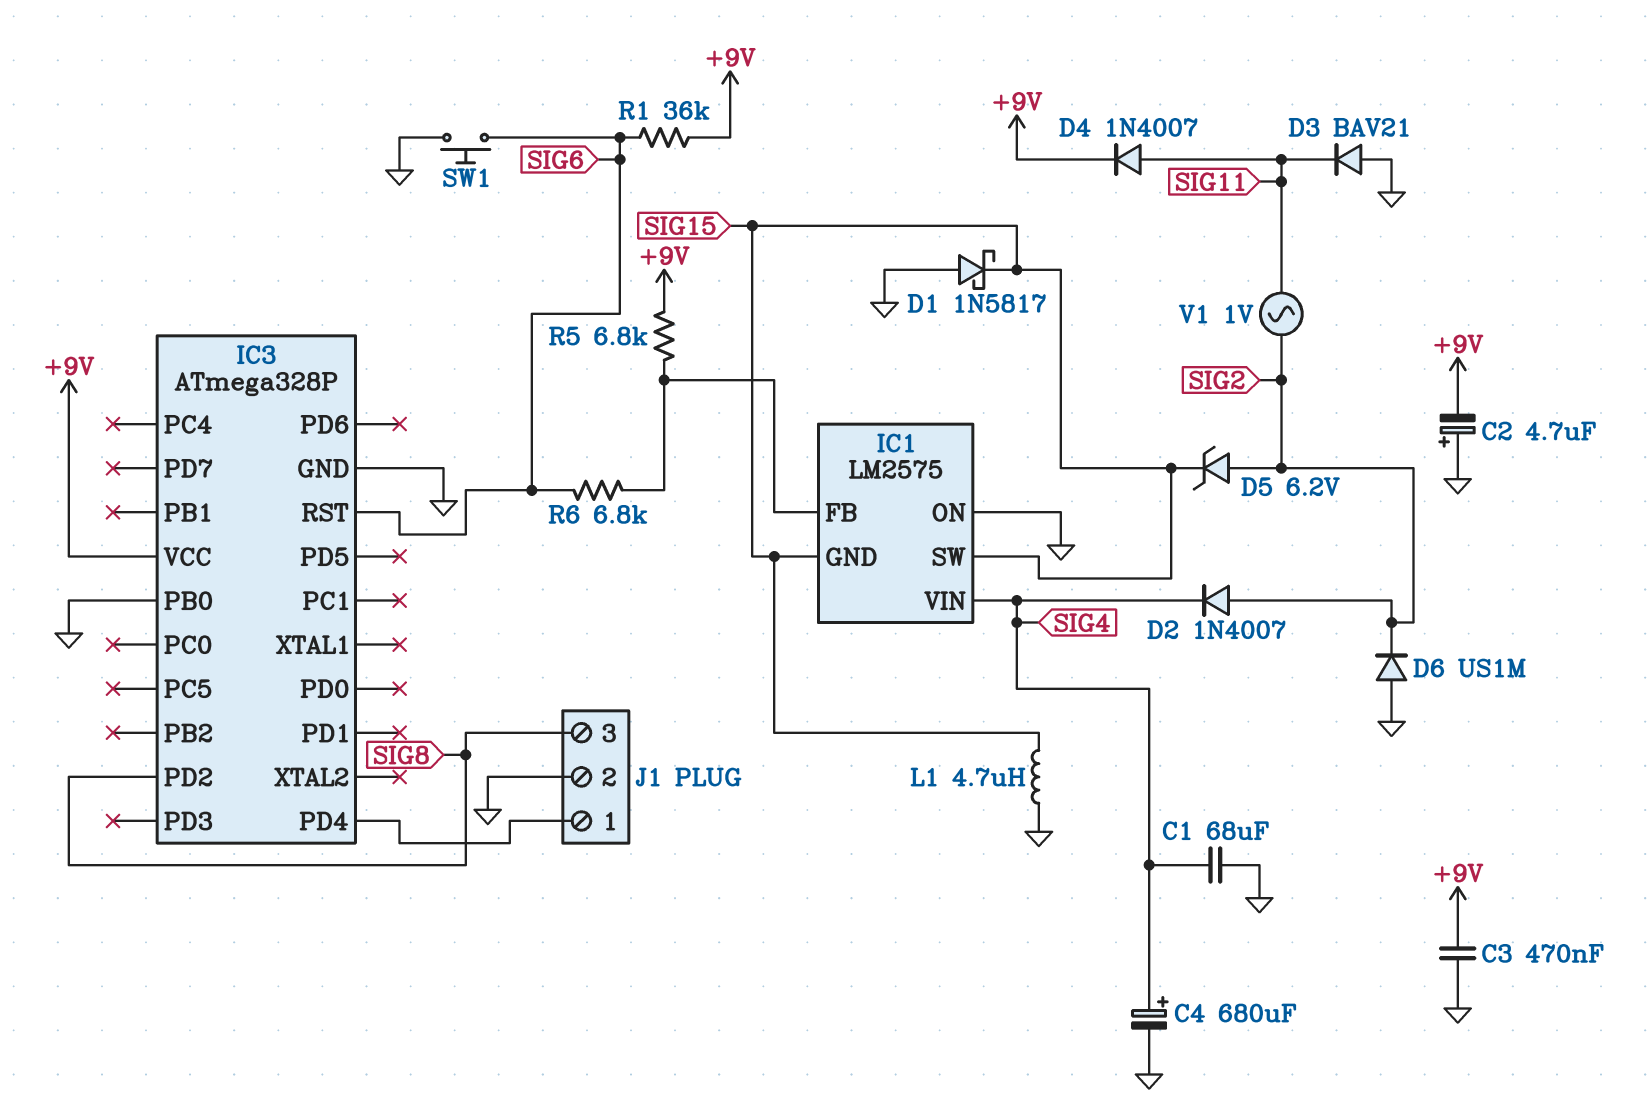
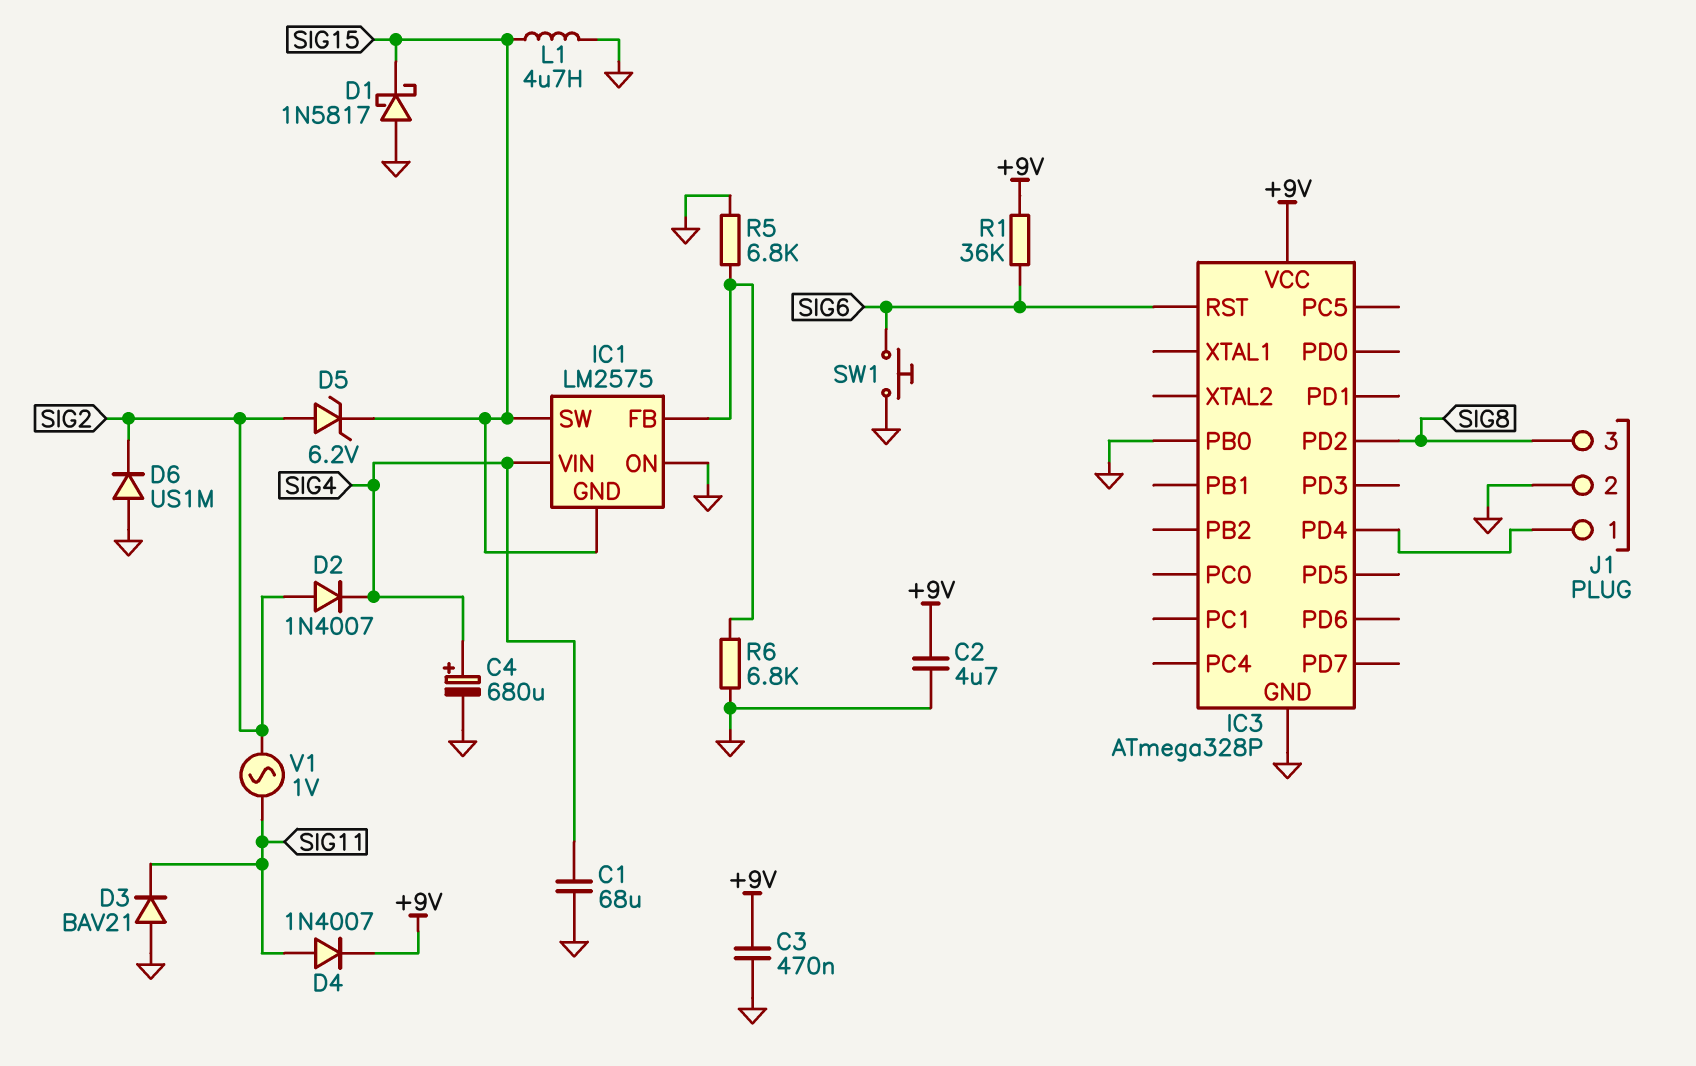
C2: 4.7uF (plus GND, minus +9V) -> 4.7uF (+9V, GND)
R5: 6.8k (+9V, IC1/FB) -> 6.8k (GND, IC1/FB)
R6: 6.8k (IC1/FB, SIG6) -> 6.8k (GND, IC1/FB)

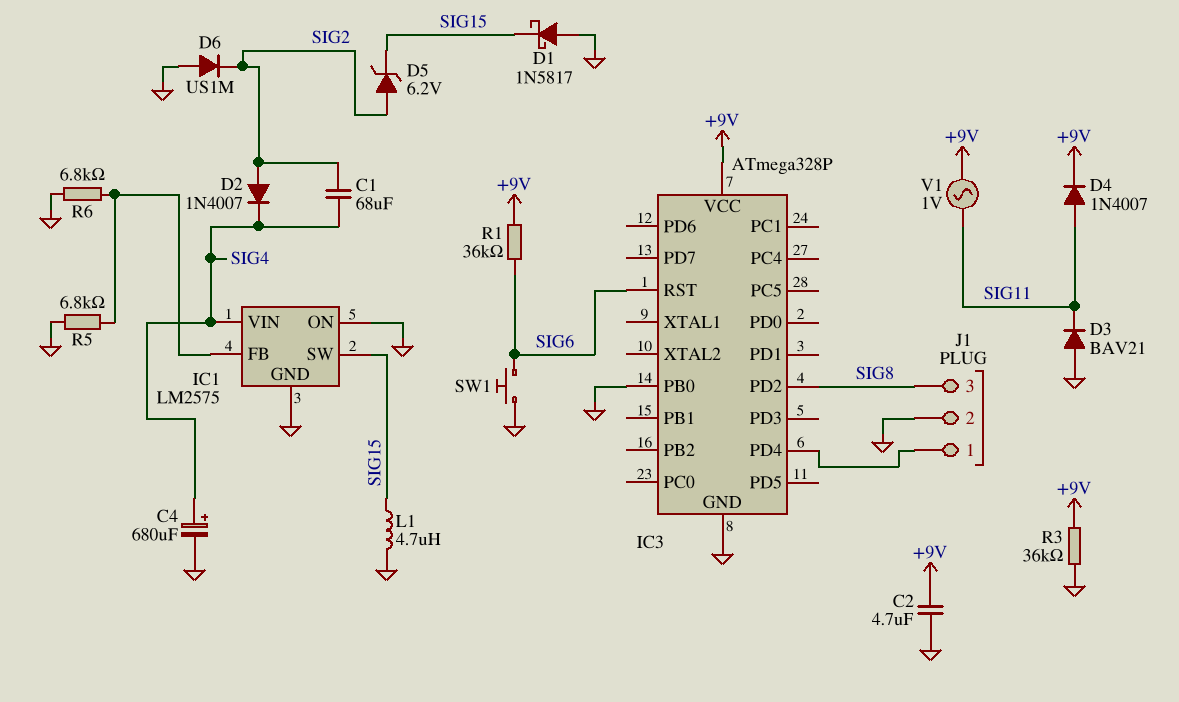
C1: 68uF (GND, SIG4) -> 68uF (SIG2, SIG4)
C3: 470nF (+9V, GND) -> none
IC1 pin GND: SIG15 -> GND
R3: none -> 36k (+9V, GND)
V1: AC 1V (SIG2, SIG11) -> AC 1V (+9V, SIG11)

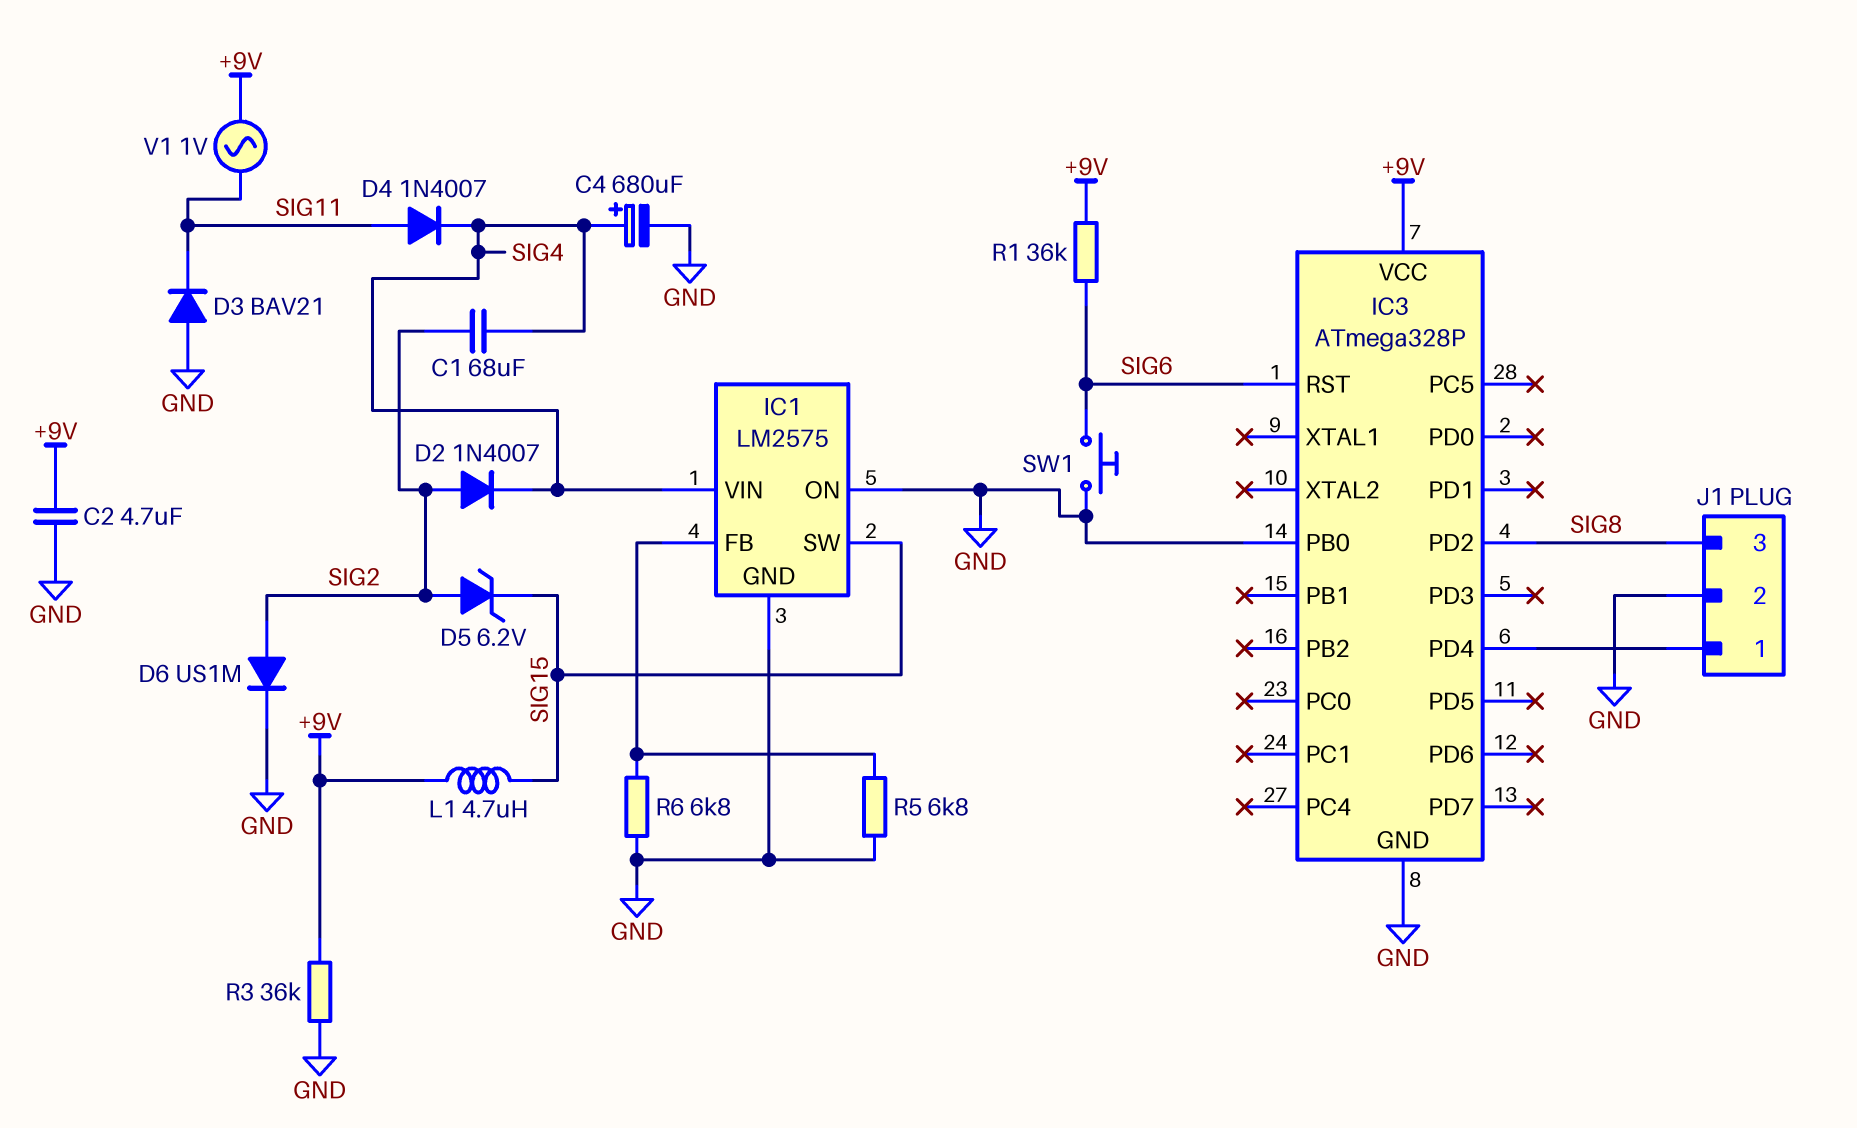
D1: schottky 1N5817 (A GND, K SIG15) -> none
D4: diode 1N4007 (A SIG11, K +9V) -> diode 1N4007 (A SIG11, K SIG4)
D6: diode US1M (A GND, K SIG2) -> diode US1M (A SIG2, K GND)
L1: 4.7uH (GND, SIG15) -> 4.7uH (+9V, SIG15)

